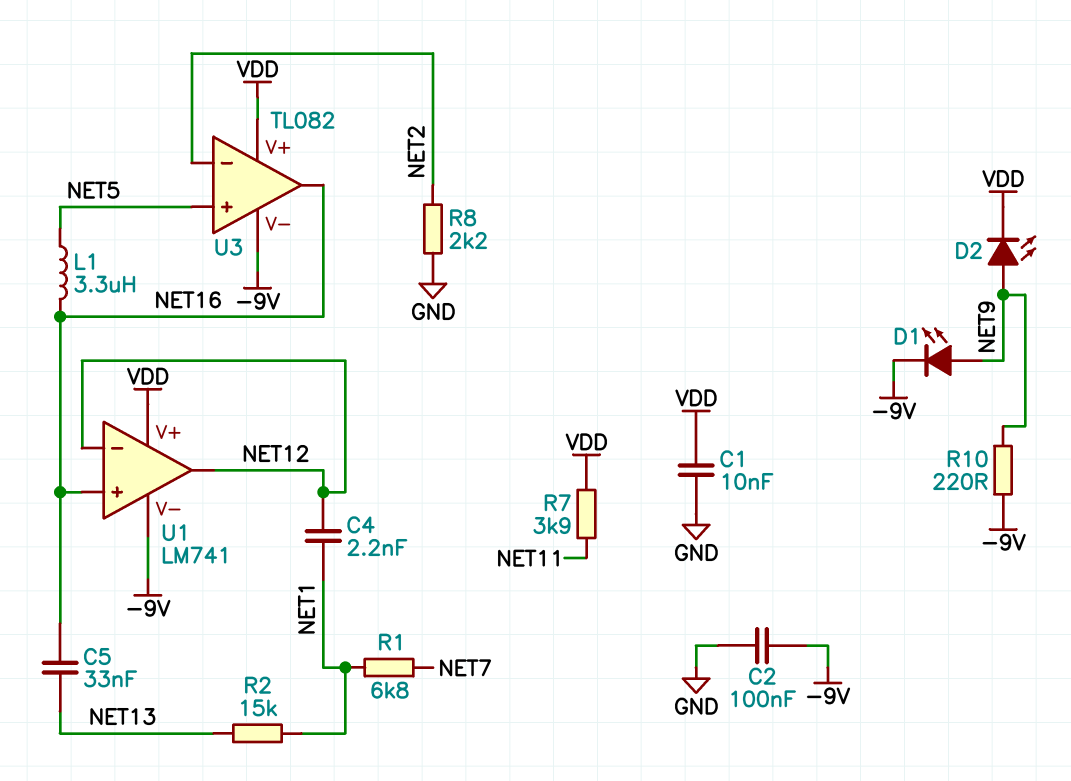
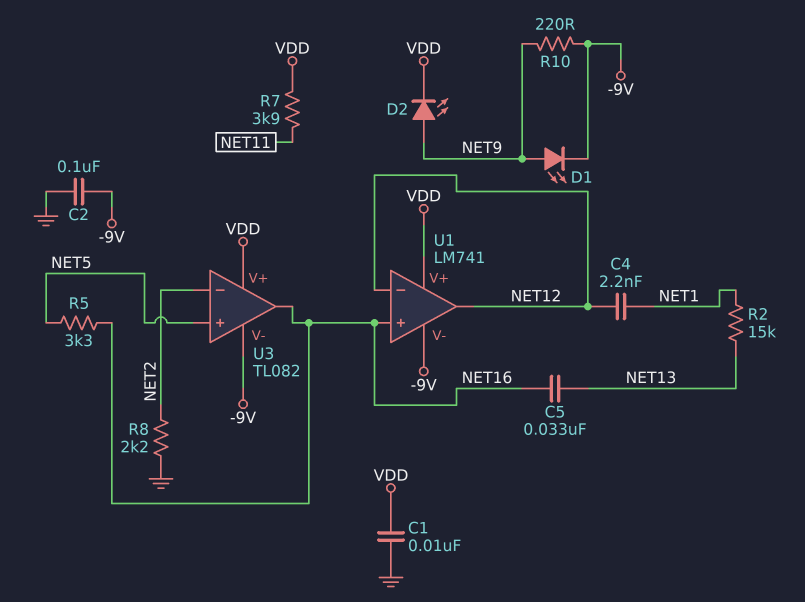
L1: 3.3uH (NET5, NET16) -> none
R1: 6.8k (NET1, NET7) -> none
R5: none -> 3.3k (NET5, NET16)

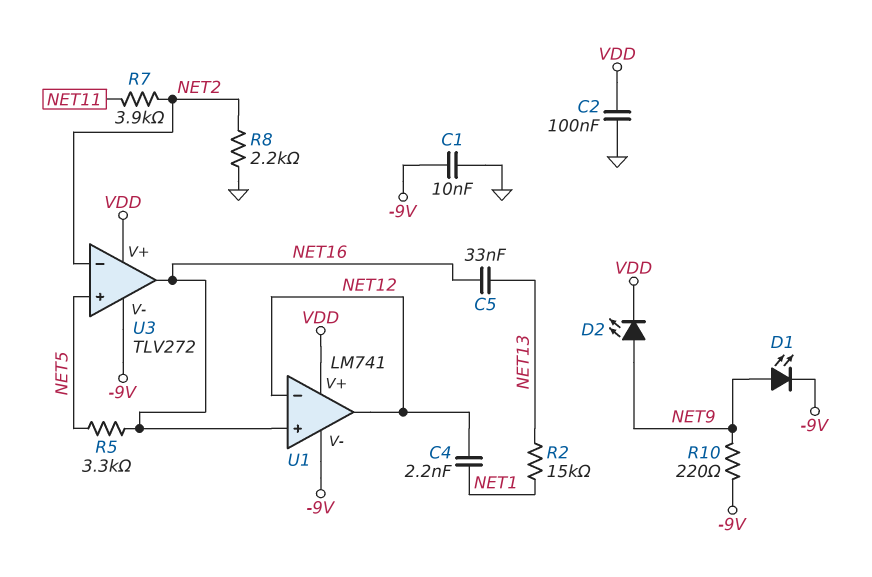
C1: 10nF (GND, VDD) -> 10nF (-9V, GND)
C2: 100nF (-9V, GND) -> 100nF (GND, VDD)
R7: 3.9k (NET11, VDD) -> 3.9k (NET2, NET11)
U3: TL082 -> TLV272

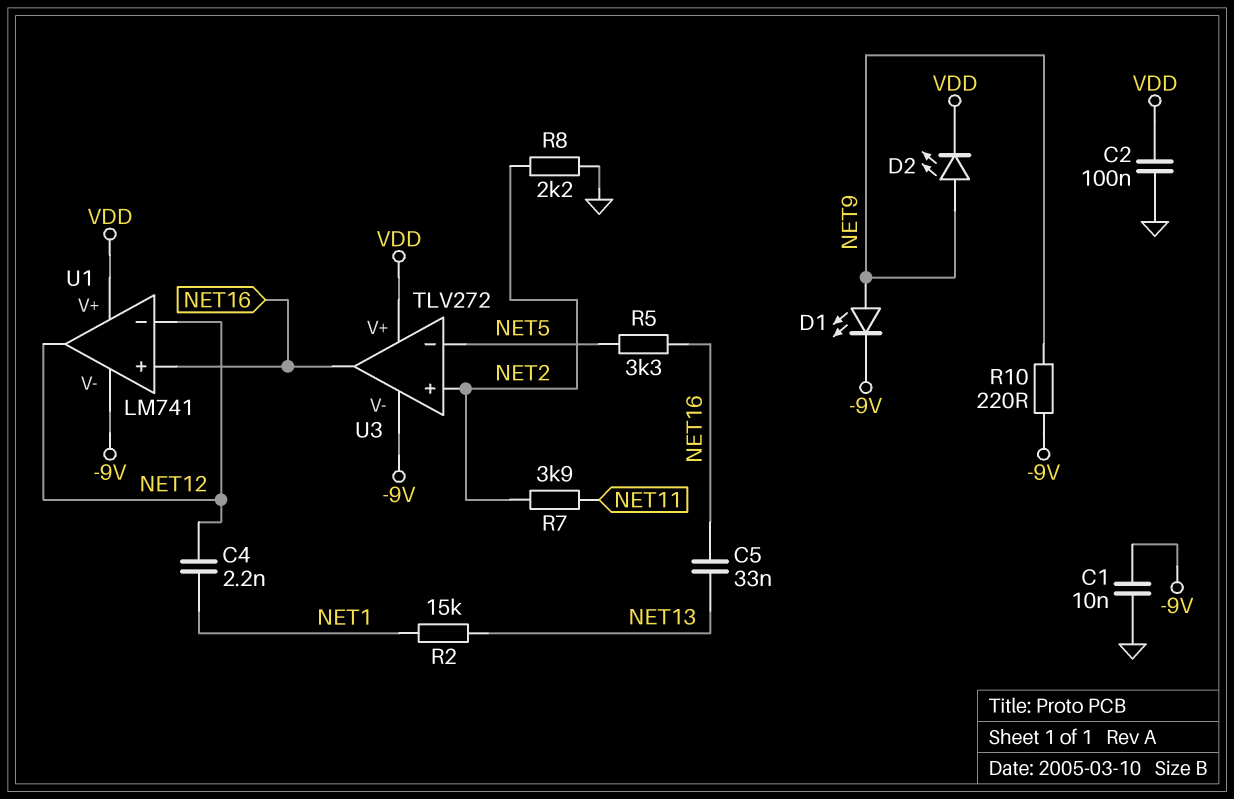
U3 pin in+: NET5 -> NET2
U3 pin in-: NET2 -> NET5

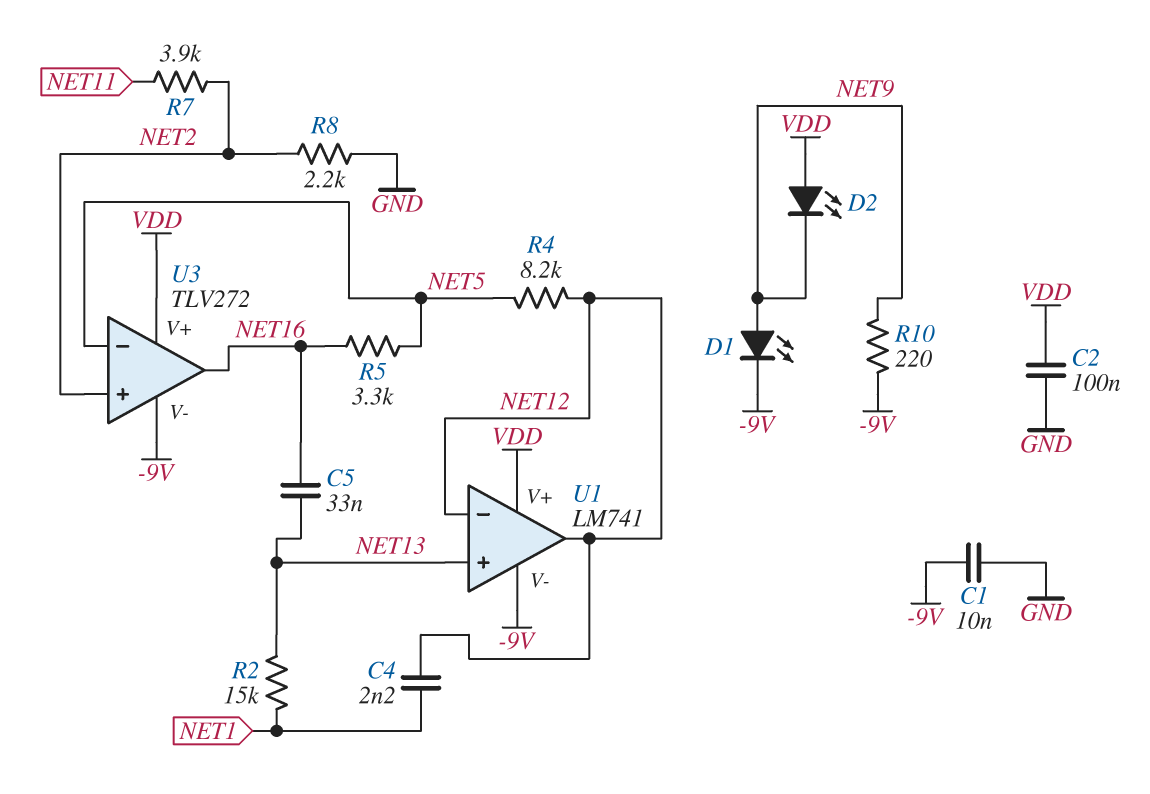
D2: LED (A NET9, K VDD) -> LED (A VDD, K NET9)
R4: none -> 8.2k (NET5, NET12)
U1 pin in+: NET16 -> NET13

